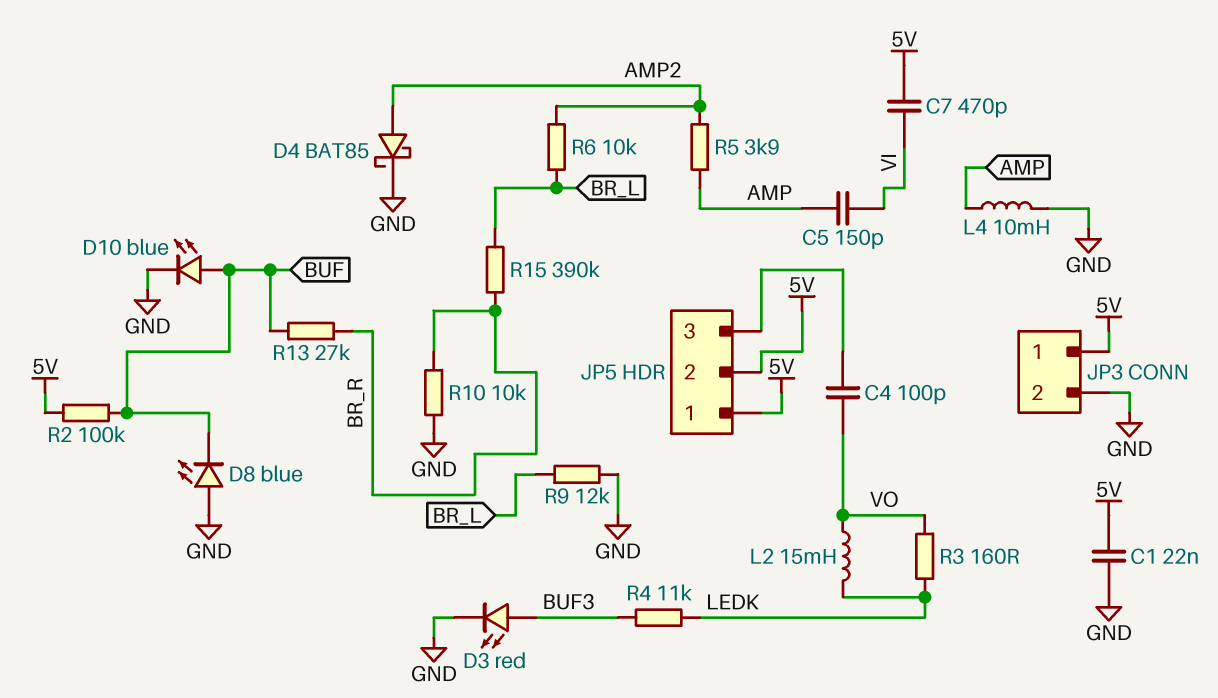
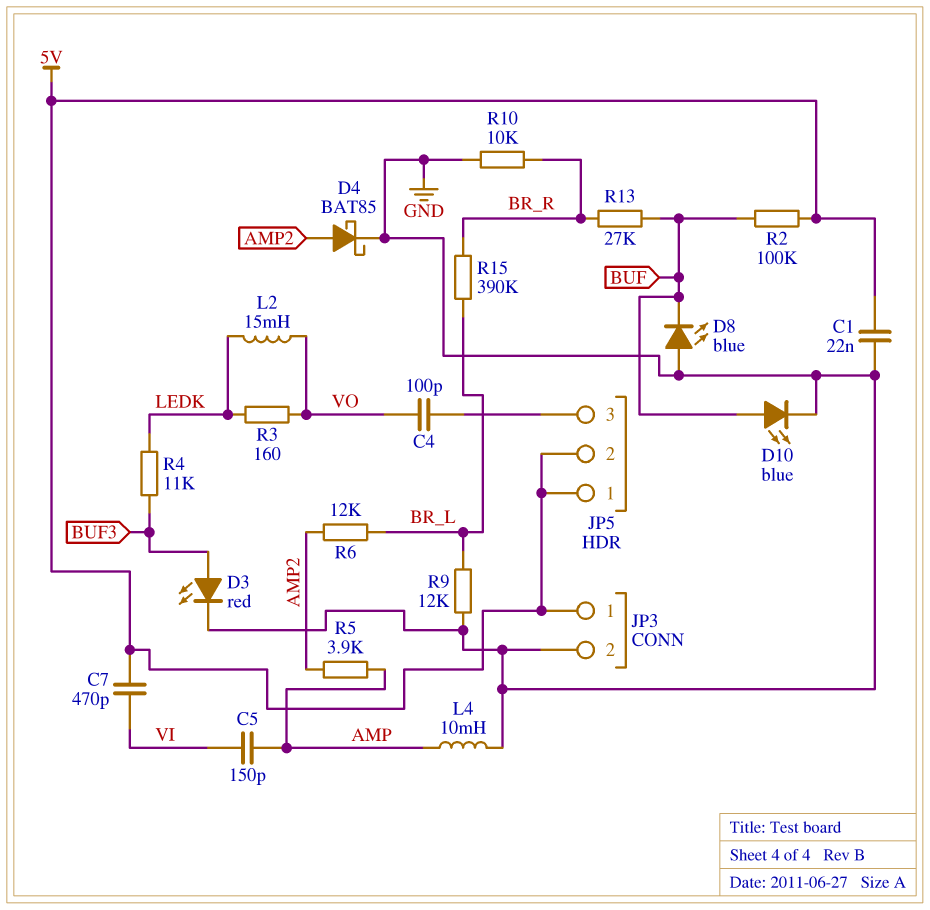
R6: 10k (AMP2, BR_L) -> 12k (AMP2, BR_L)

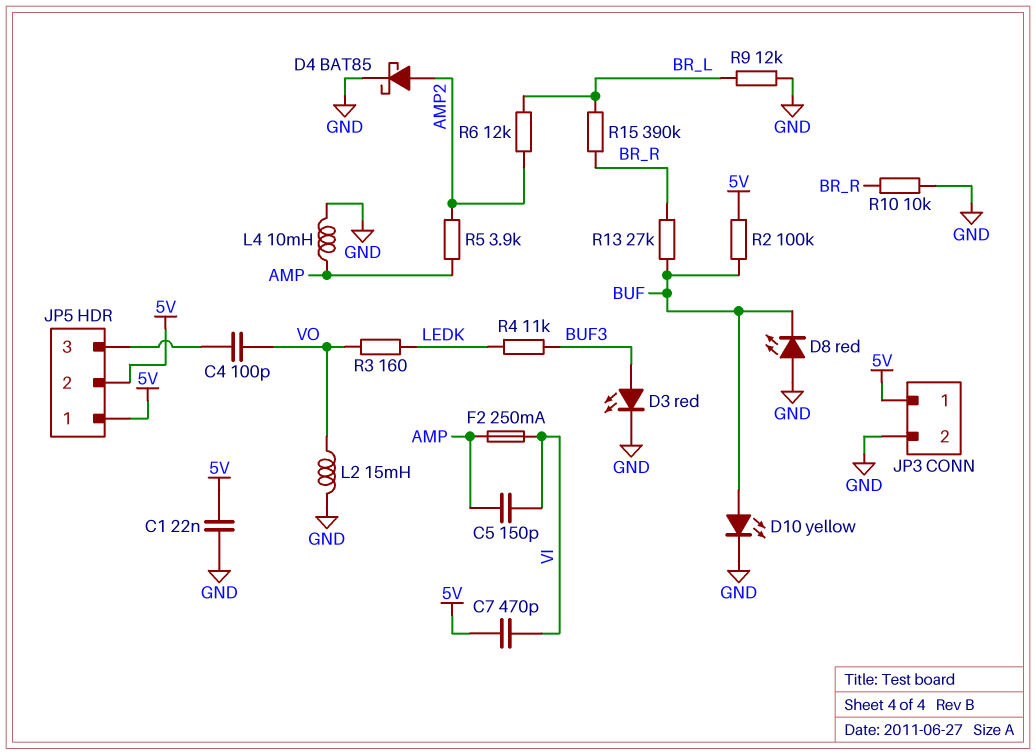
D8: LED blue (A GND, K BUF) -> LED red (A GND, K BUF)
D10: LED blue (A BUF, K GND) -> LED yellow (A BUF, K GND)
F2: none -> 250mA (AMP, VI)
L2: 15mH (LEDK, VO) -> 15mH (GND, VO)

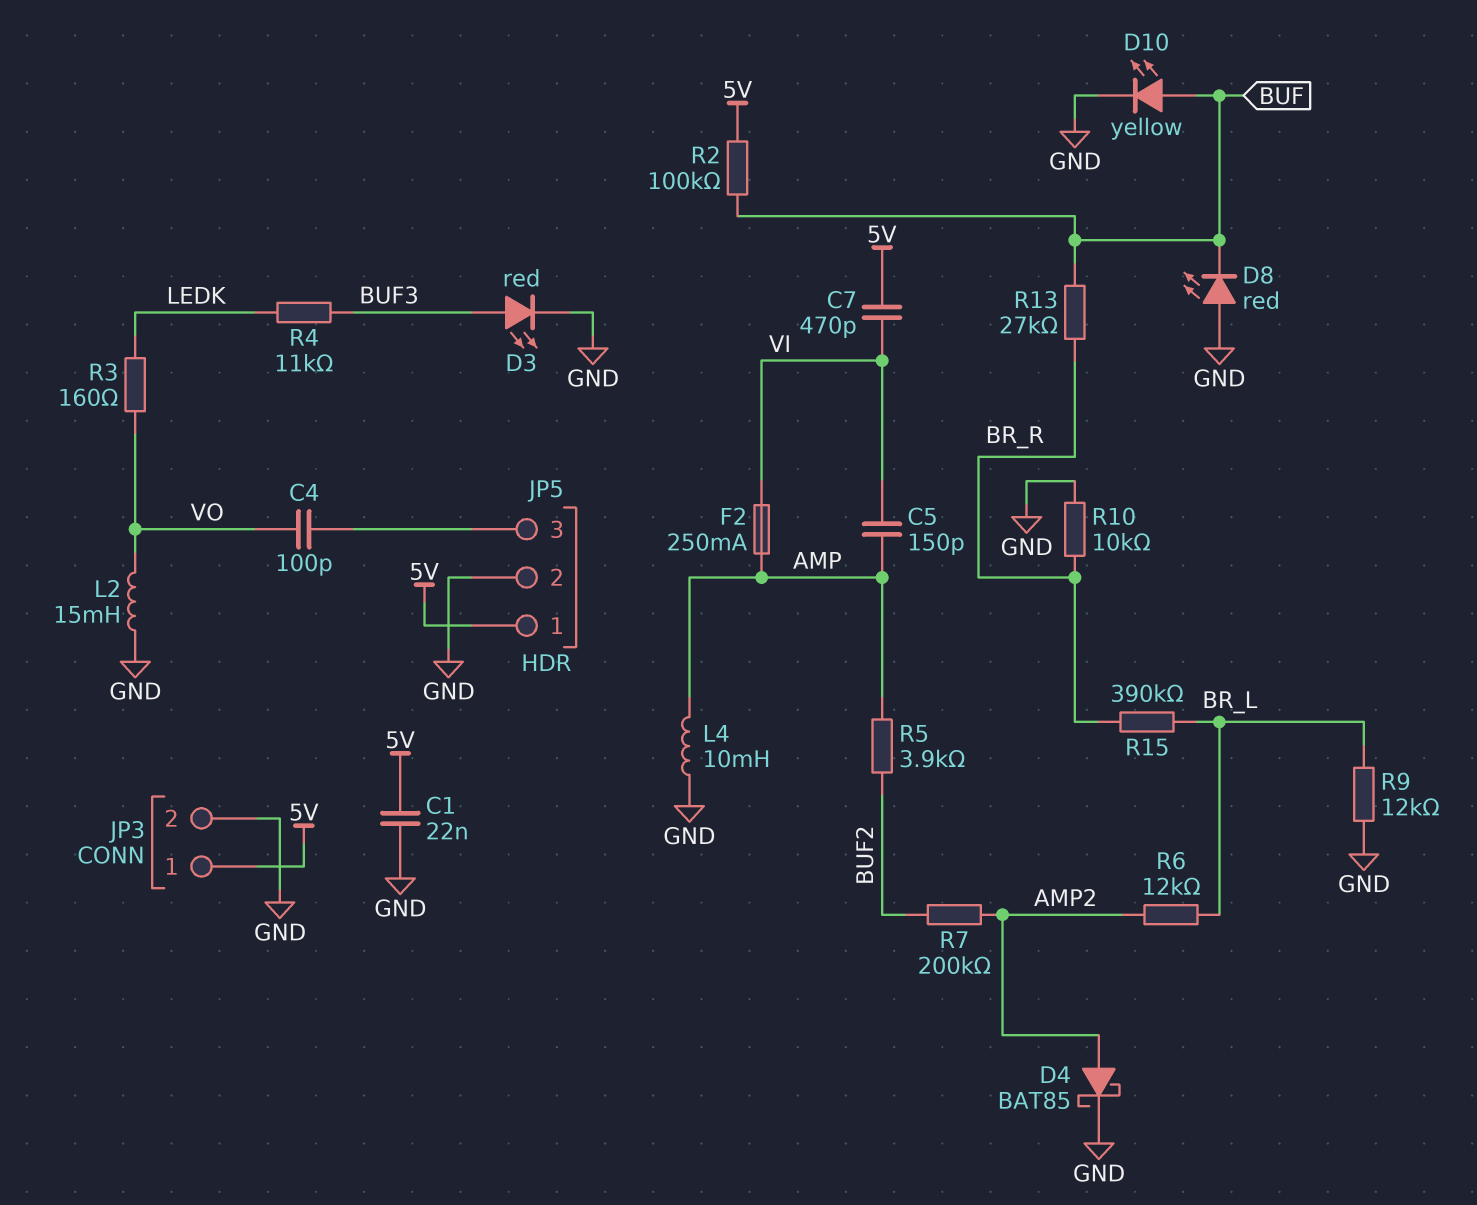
JP5 pin 2: 5V -> GND
R5: 3.9k (AMP, AMP2) -> 3.9k (AMP, BUF2)
R7: none -> 200k (AMP2, BUF2)

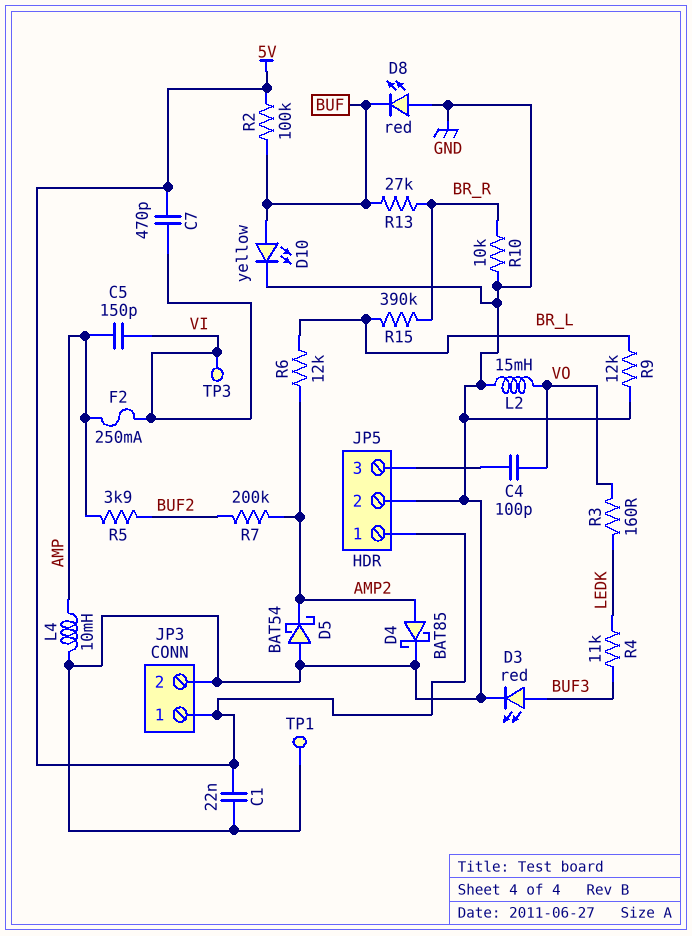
D5: none -> schottky BAT54 (A GND, K AMP2)
TP1: none -> test point (GND)
TP3: none -> test point (VI)

